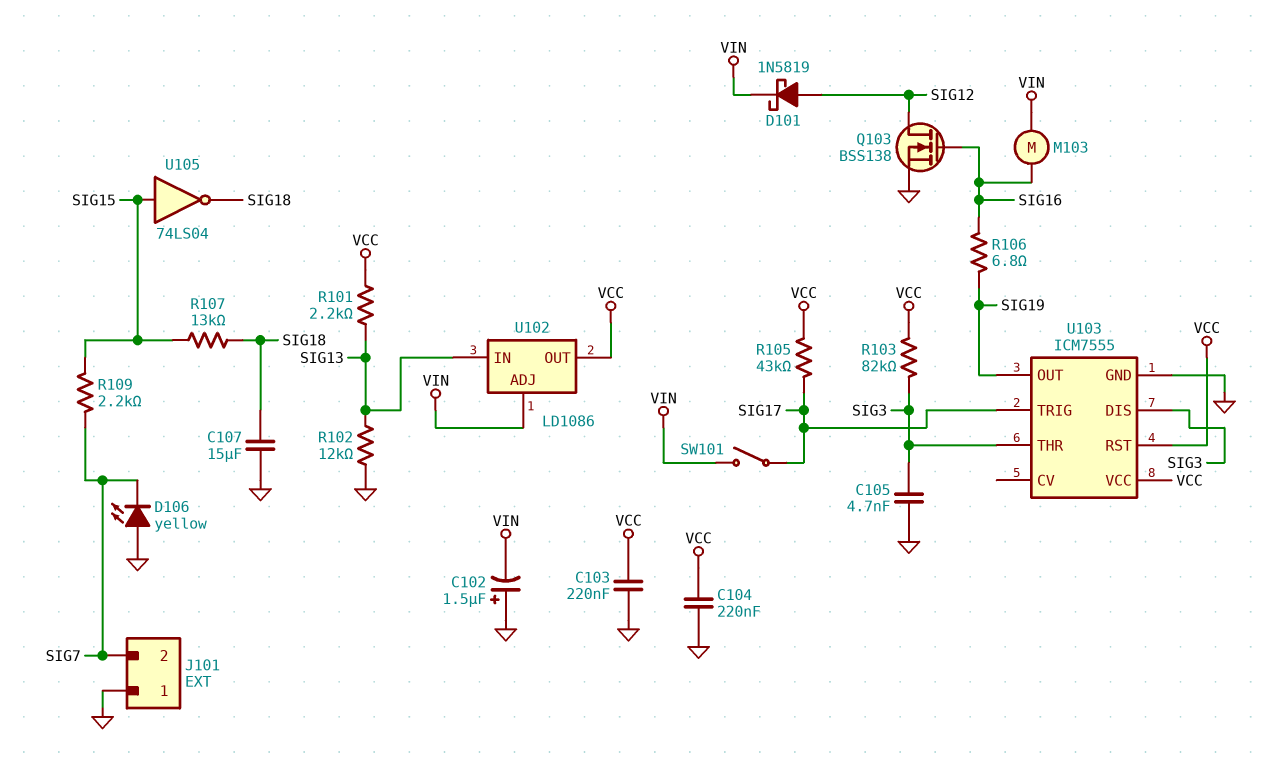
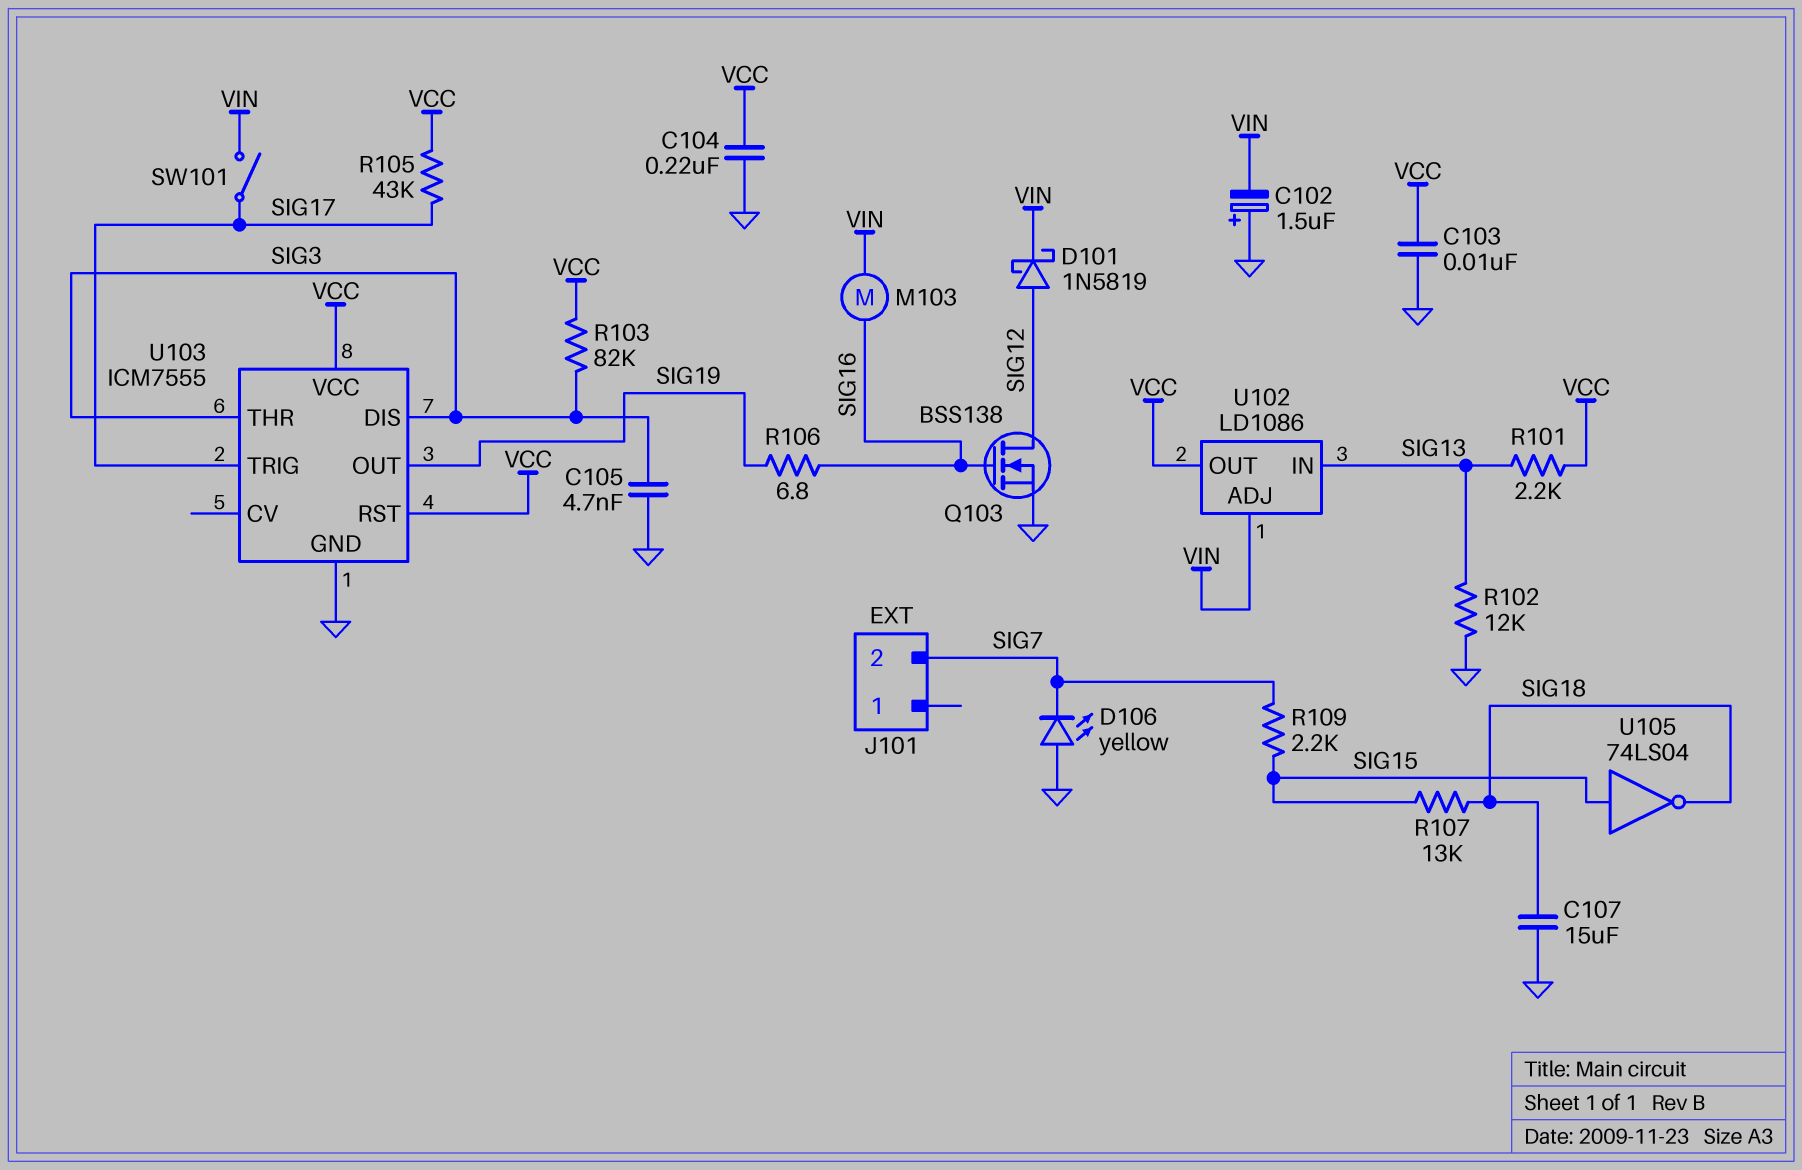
C103: 220nF (GND, VCC) -> 10nF (GND, VCC)
J101 pin 1: GND -> none

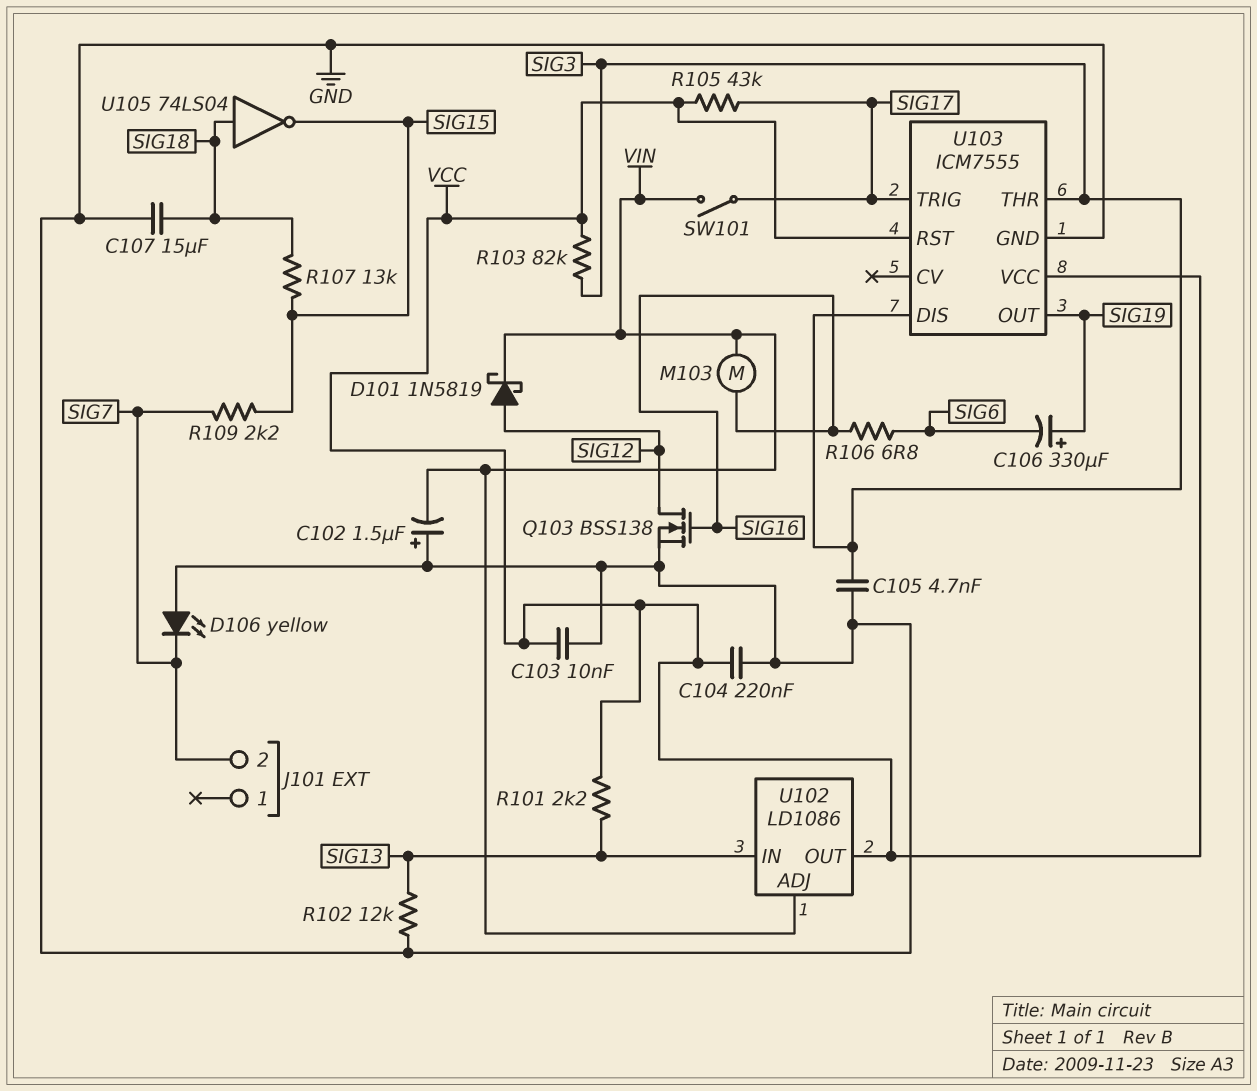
C106: none -> 330uF (plus SIG19, minus SIG6)
R106: 6.8 (SIG16, SIG19) -> 6.8 (SIG6, SIG16)
U105: NOT 74LS04 (in SIG15, out SIG18) -> NOT 74LS04 (in SIG18, out SIG15)

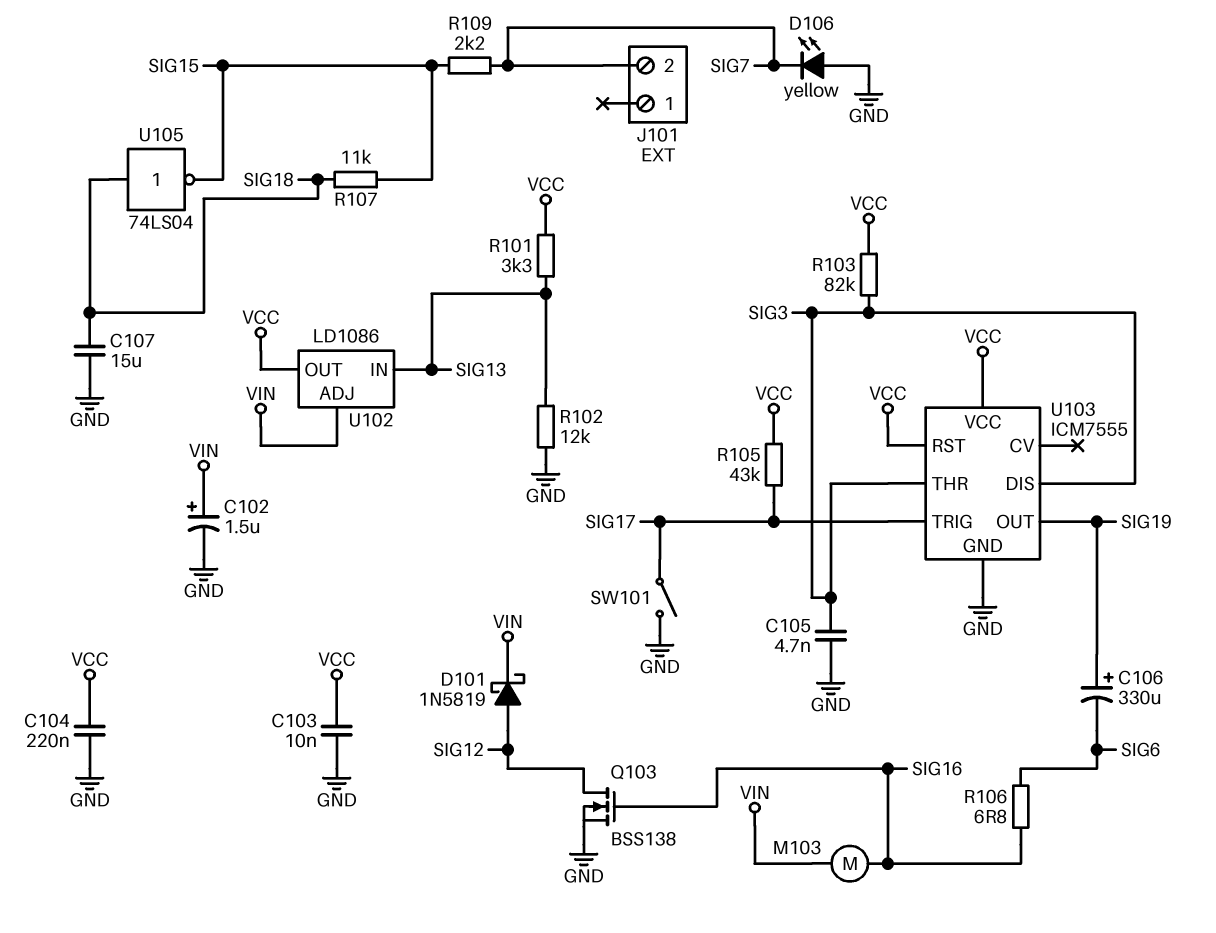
C102: 1.5uF (plus GND, minus VIN) -> 1.5uF (plus VIN, minus GND)
R101: 2.2k (SIG13, VCC) -> 3.3k (SIG13, VCC)
R107: 13k (SIG15, SIG18) -> 11k (SIG15, SIG18)
SW101: switch (SIG17, VIN) -> switch (GND, SIG17)

